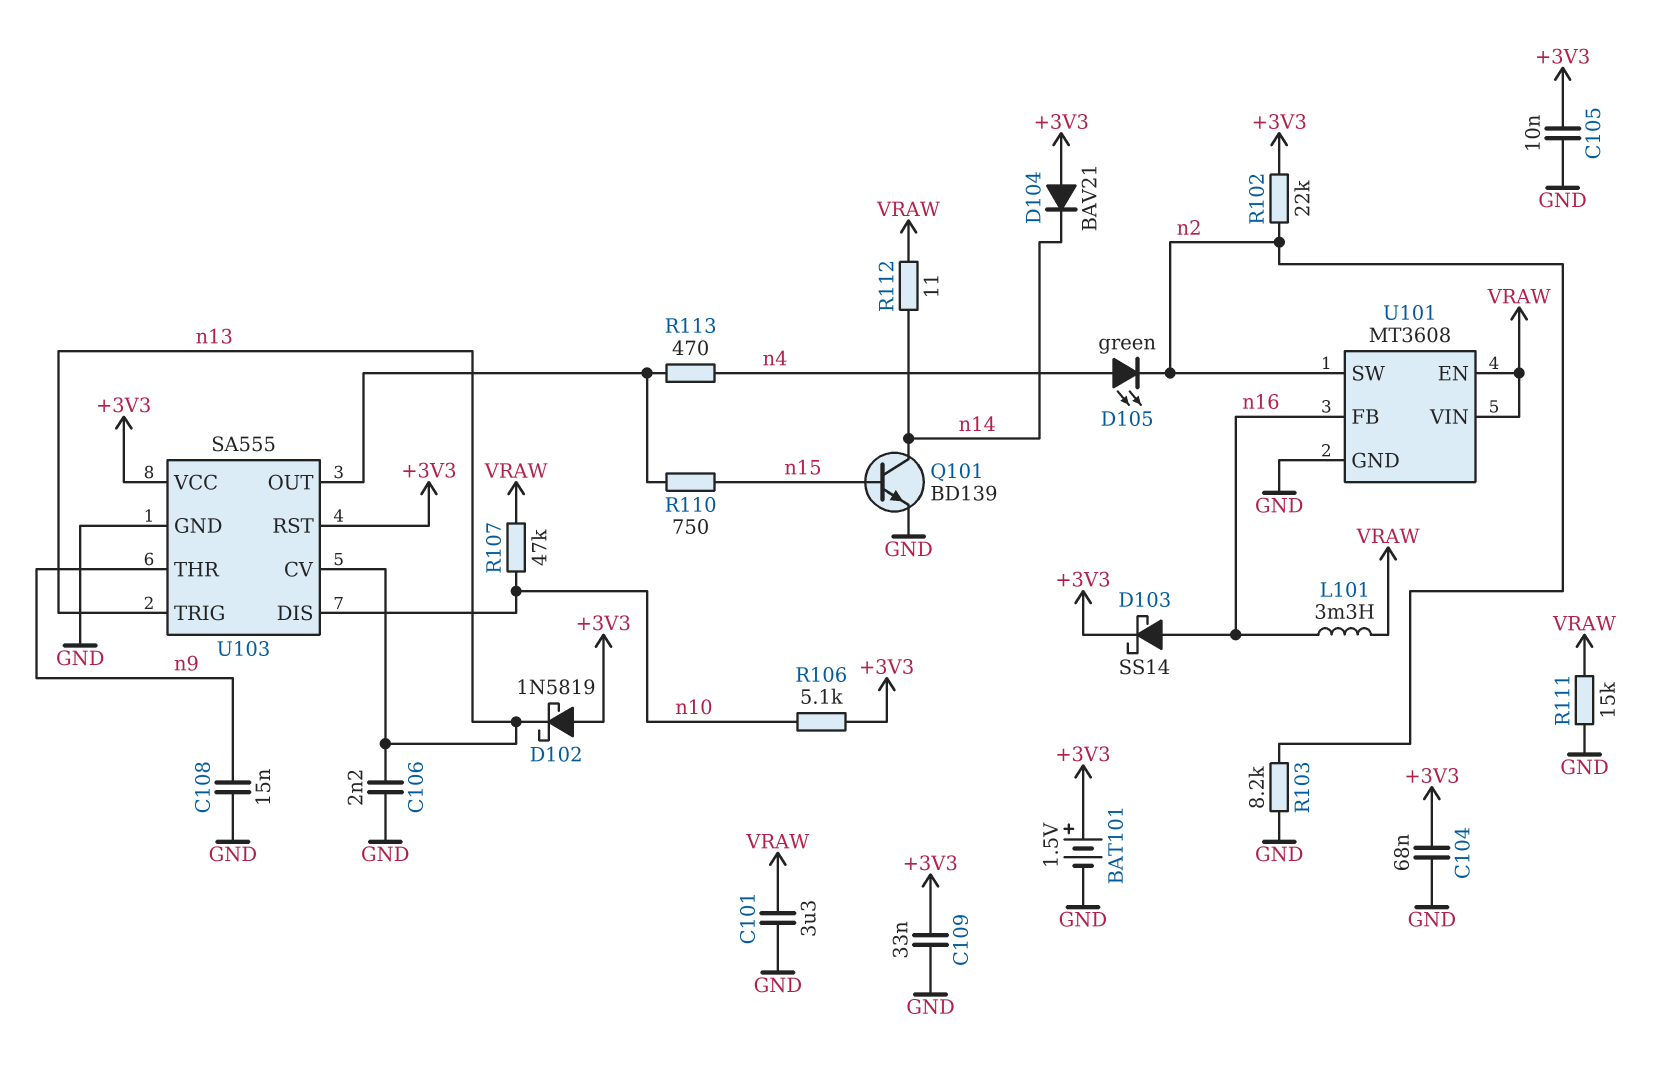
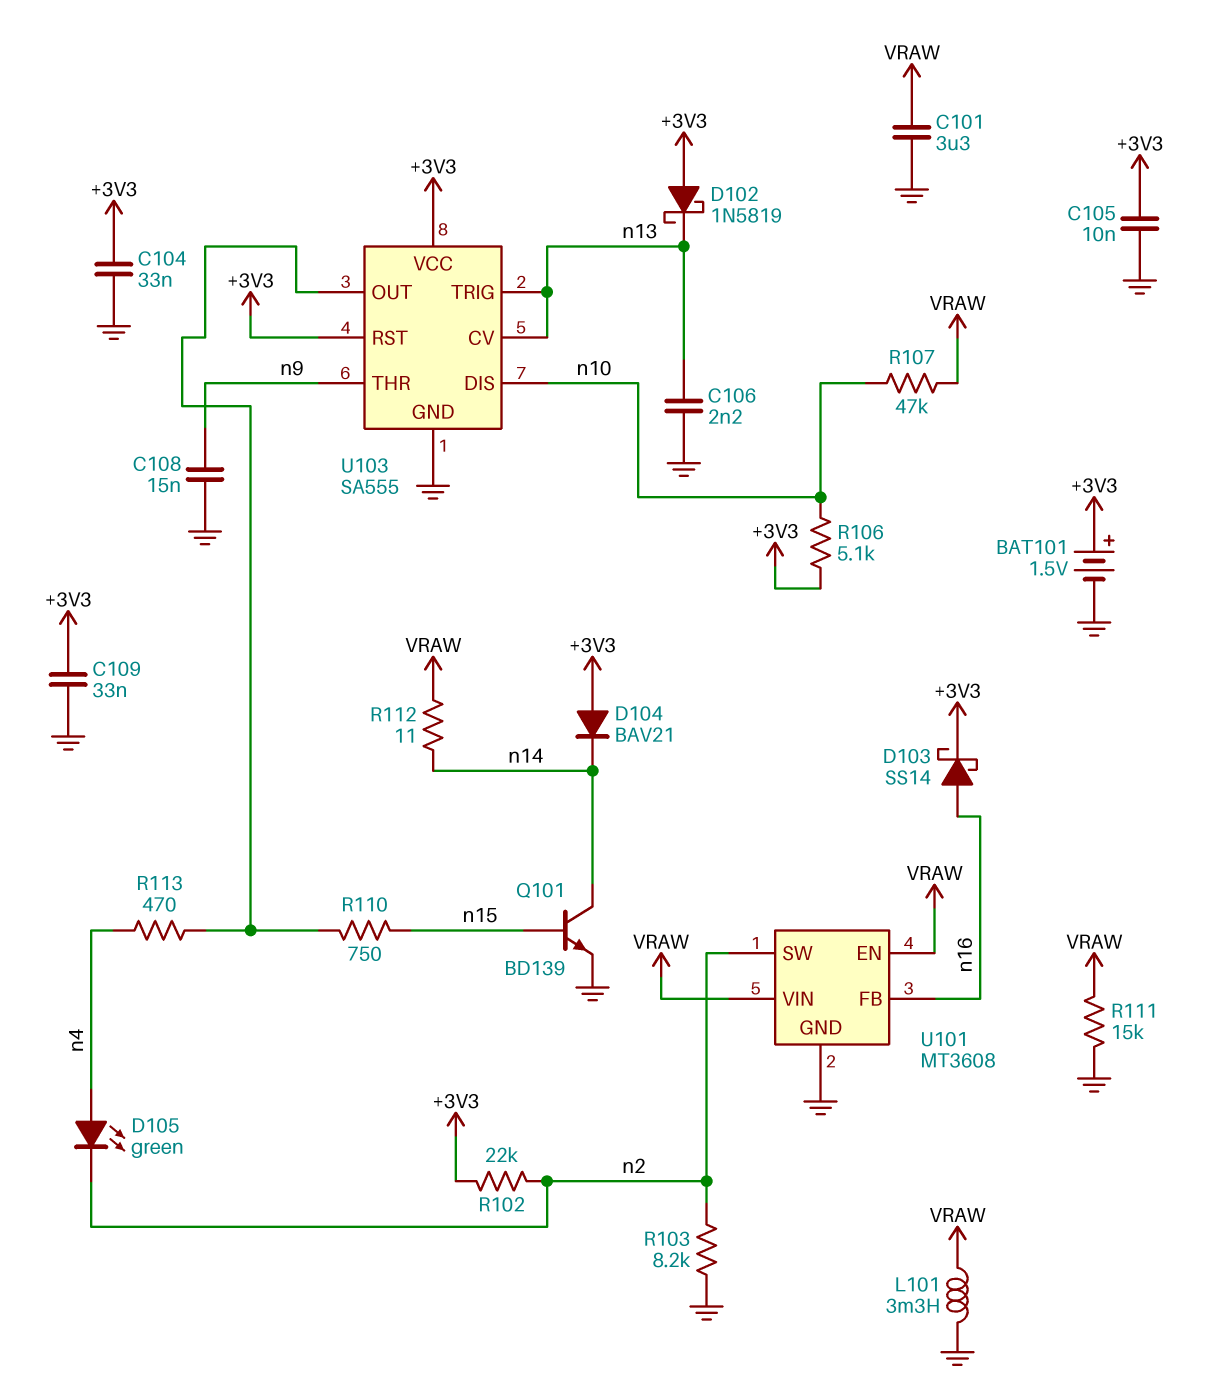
C104: 68nF (+3V3, GND) -> 33nF (+3V3, GND)
L101: 3.3mH (VRAW, n16) -> 3.3mH (GND, VRAW)

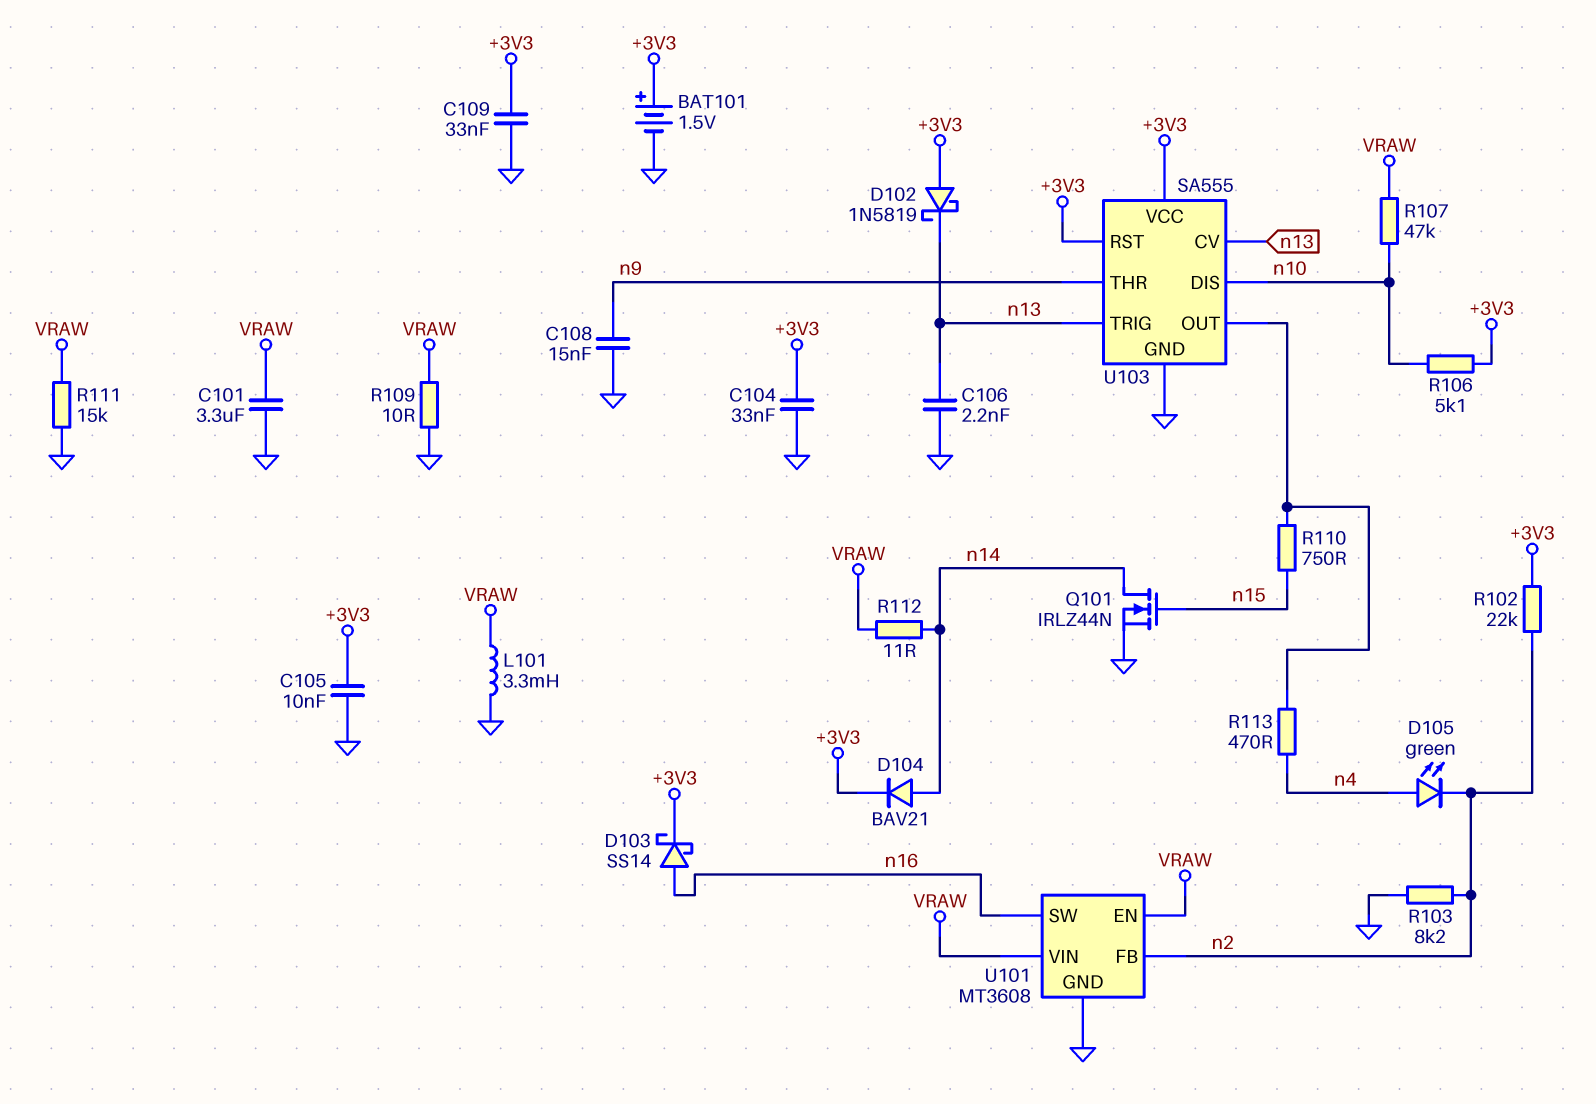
D104: diode BAV21 (A +3V3, K n14) -> diode BAV21 (A n14, K +3V3)
Q101: NPN BD139 (B n15, C n14, E GND) -> NMOS IRLZ44N (G n15, D n14, S GND)
R109: none -> 10 (GND, VRAW)
U101 pin FB: n16 -> n2
U101 pin SW: n2 -> n16

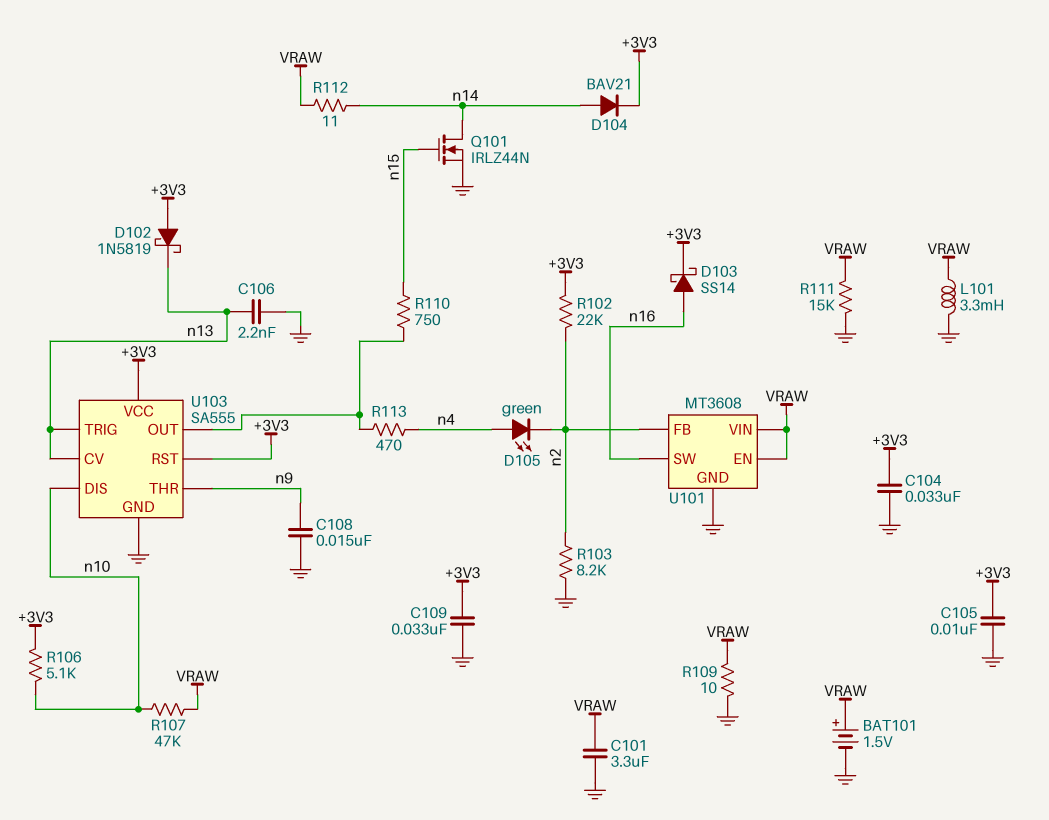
BAT101: 1.5V (plus +3V3, minus GND) -> 1.5V (plus VRAW, minus GND)

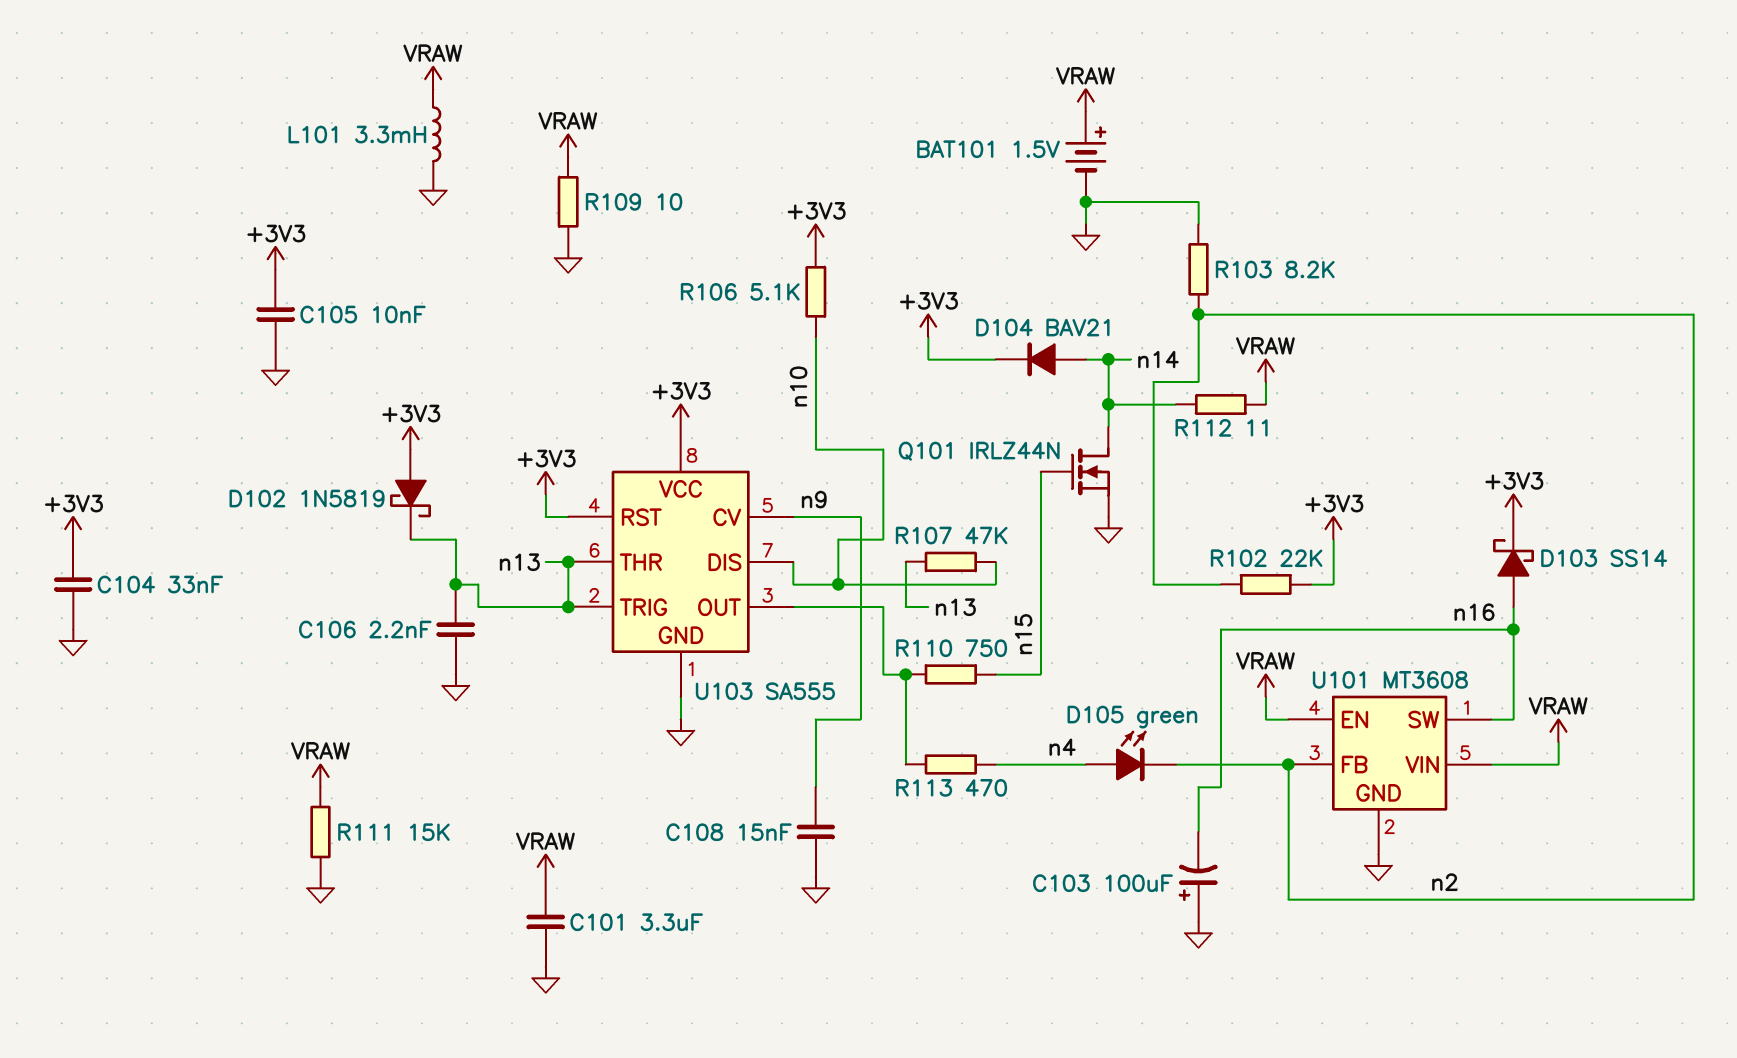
C103: none -> 100uF (plus GND, minus n16)
C109: 33nF (+3V3, GND) -> none
R107: 47k (VRAW, n10) -> 47k (n10, n13)
U103 pin CV: n13 -> n9
U103 pin THR: n9 -> n13

